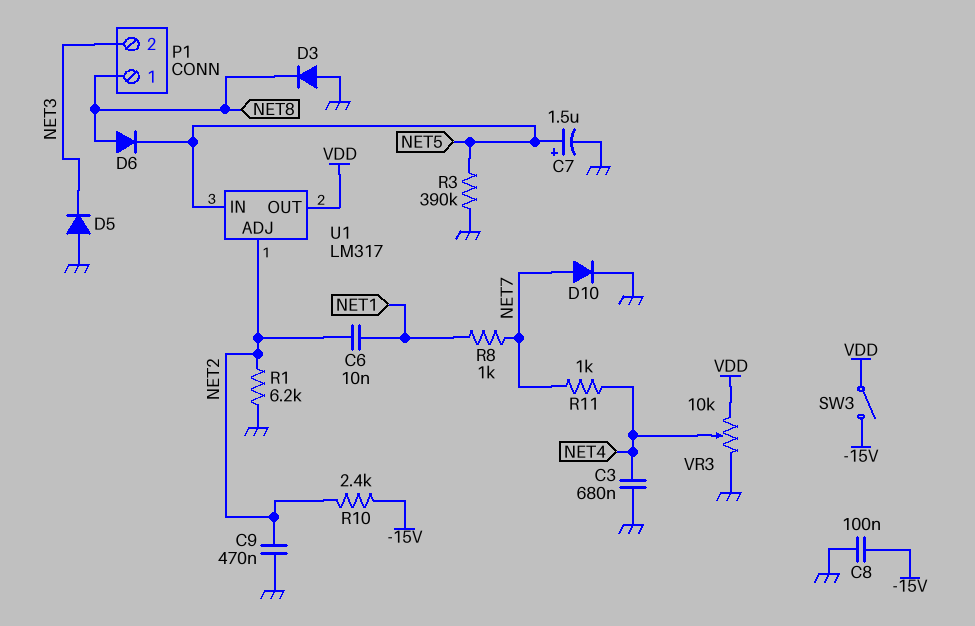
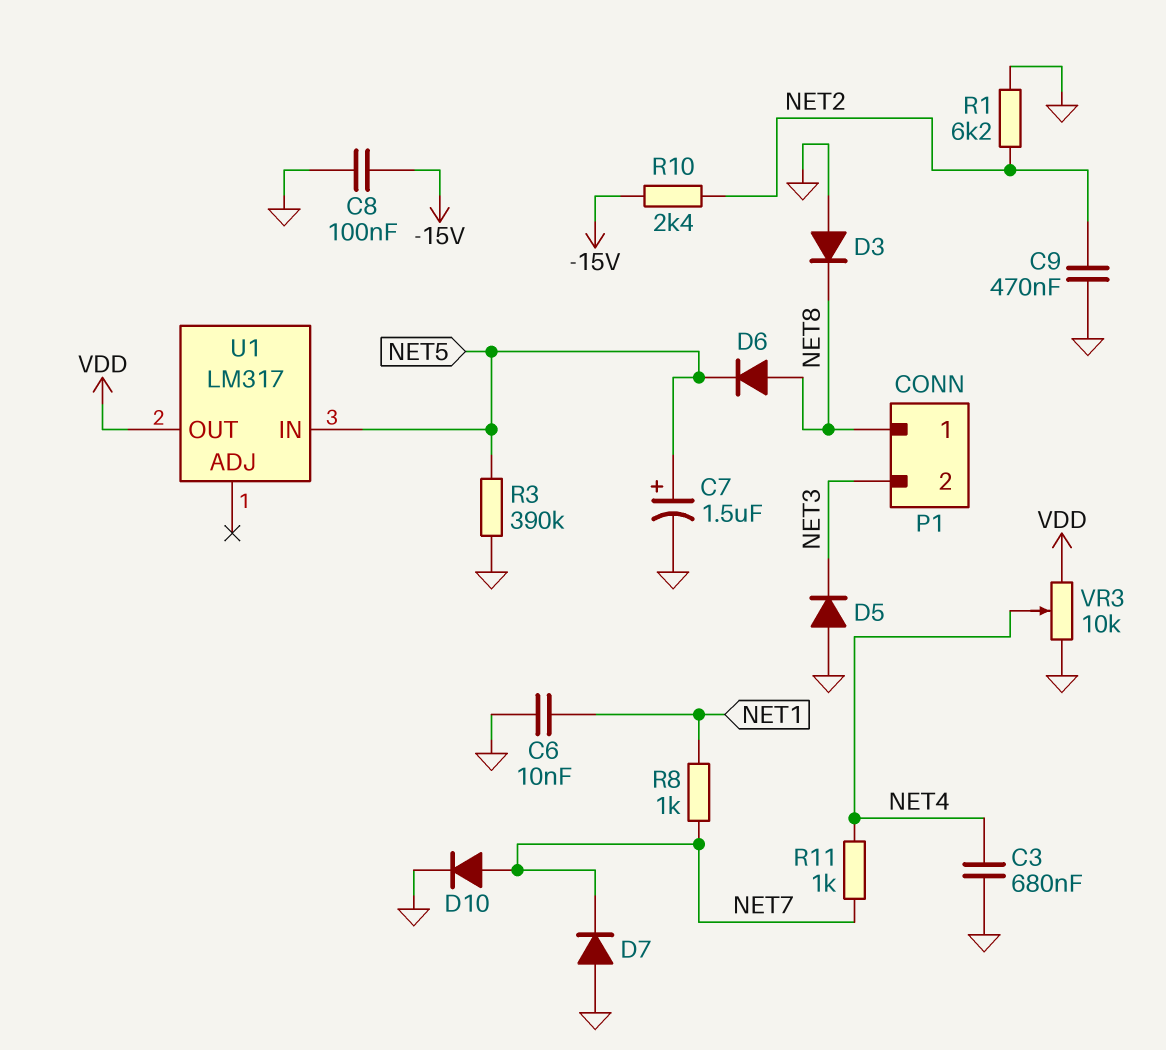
C6: 10nF (NET1, NET2) -> 10nF (GND, NET1)
D7: none -> diode (A GND, K NET7)
SW3: switch (-15V, VDD) -> none
U1 pin ADJ: NET2 -> none

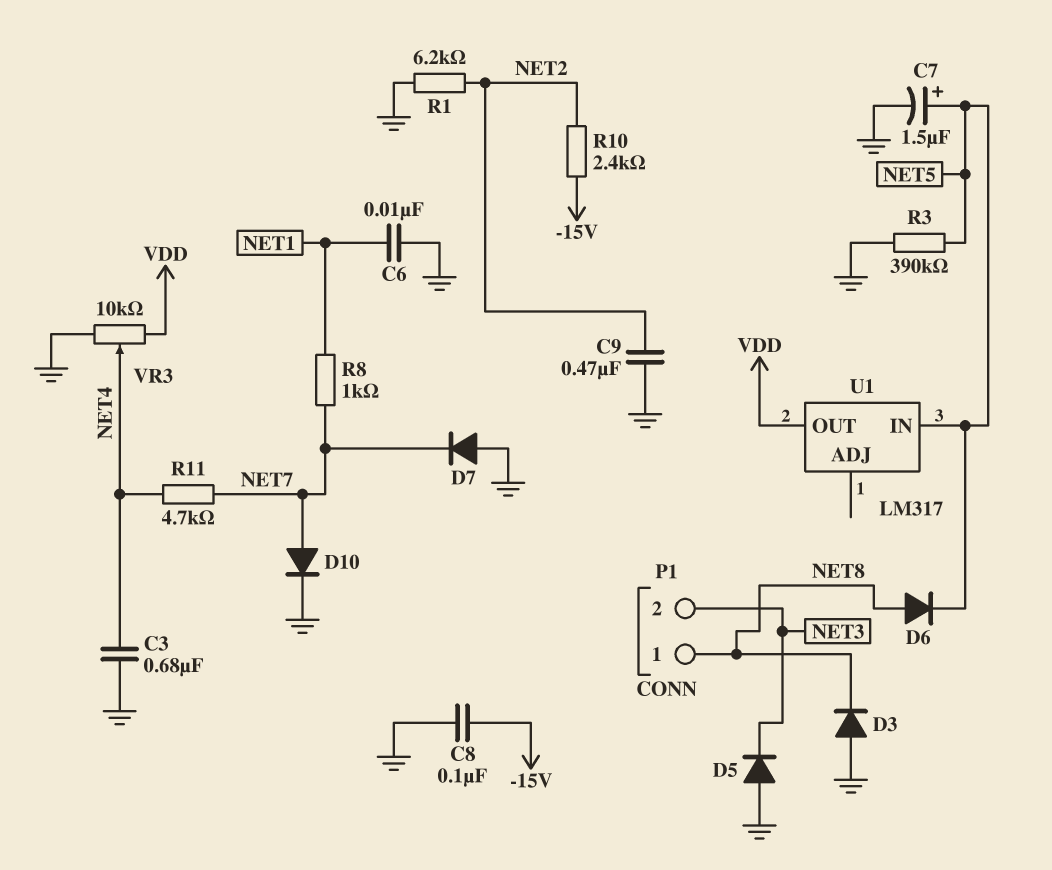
R11: 1k (NET4, NET7) -> 4.7k (NET4, NET7)

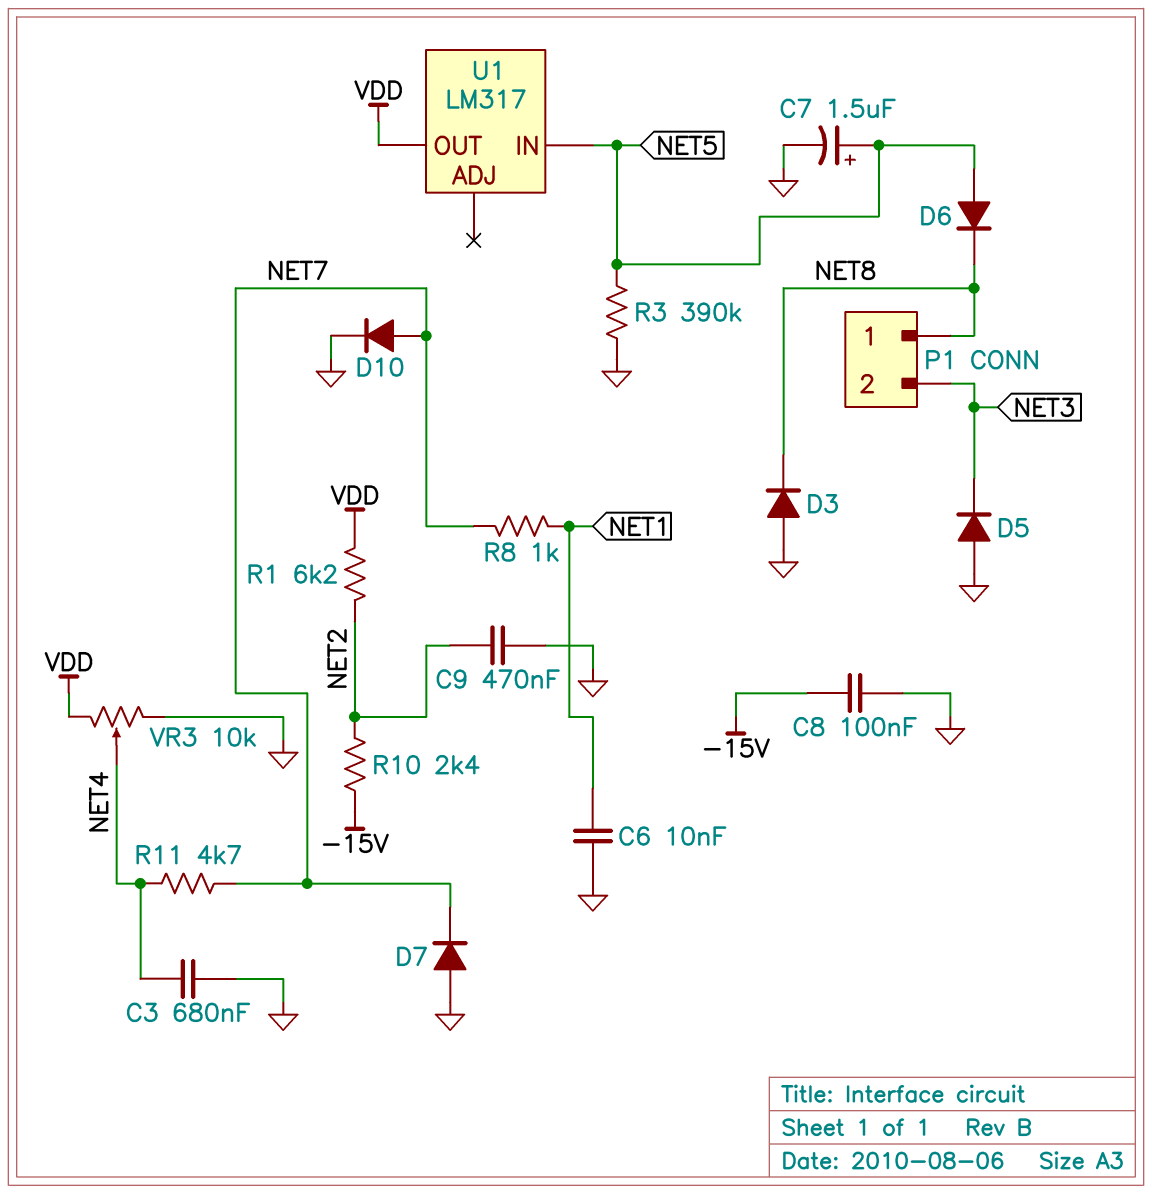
D6: diode (A NET8, K NET5) -> diode (A NET5, K NET8)
R1: 6.2k (GND, NET2) -> 6.2k (NET2, VDD)

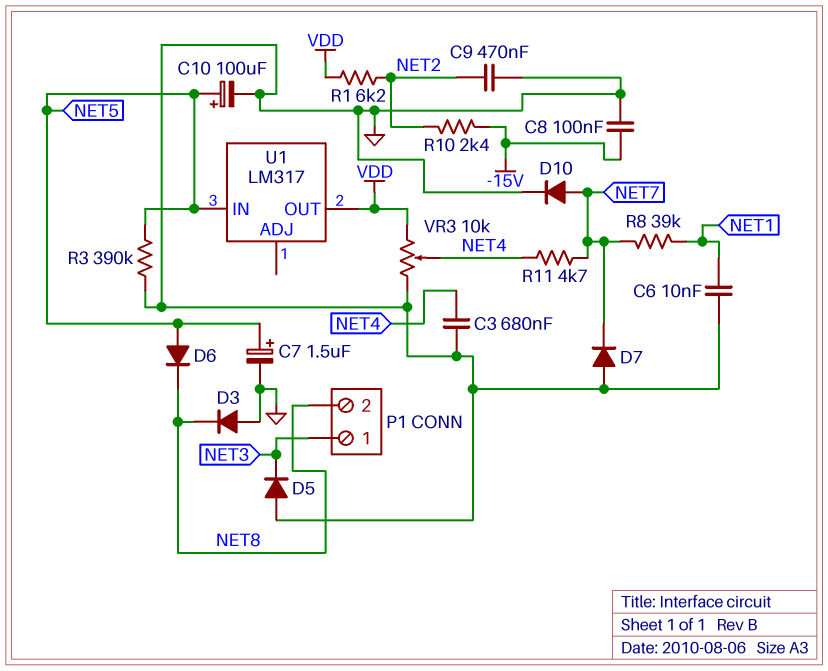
C10: none -> 100uF (plus NET5, minus GND)
P1 pin 1: NET8 -> NET3
P1 pin 2: NET3 -> NET8
R8: 1k (NET1, NET7) -> 39k (NET1, NET7)

